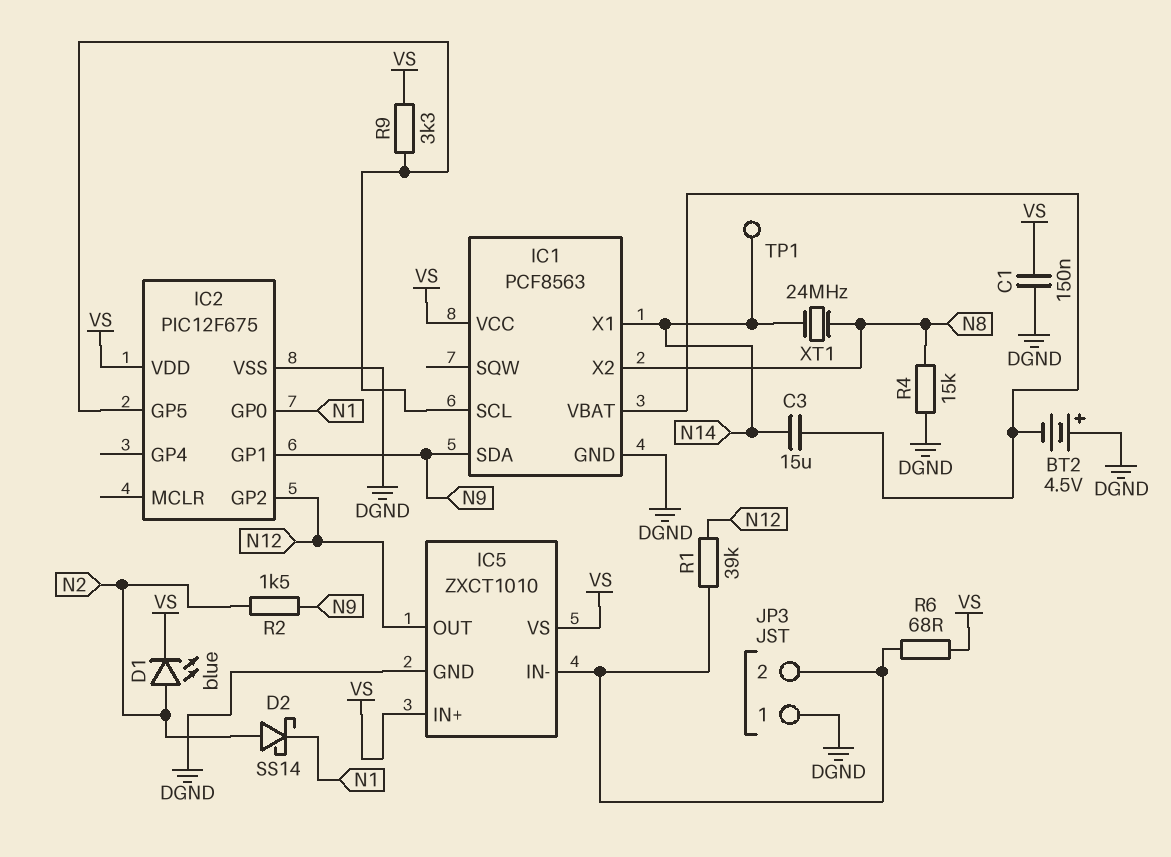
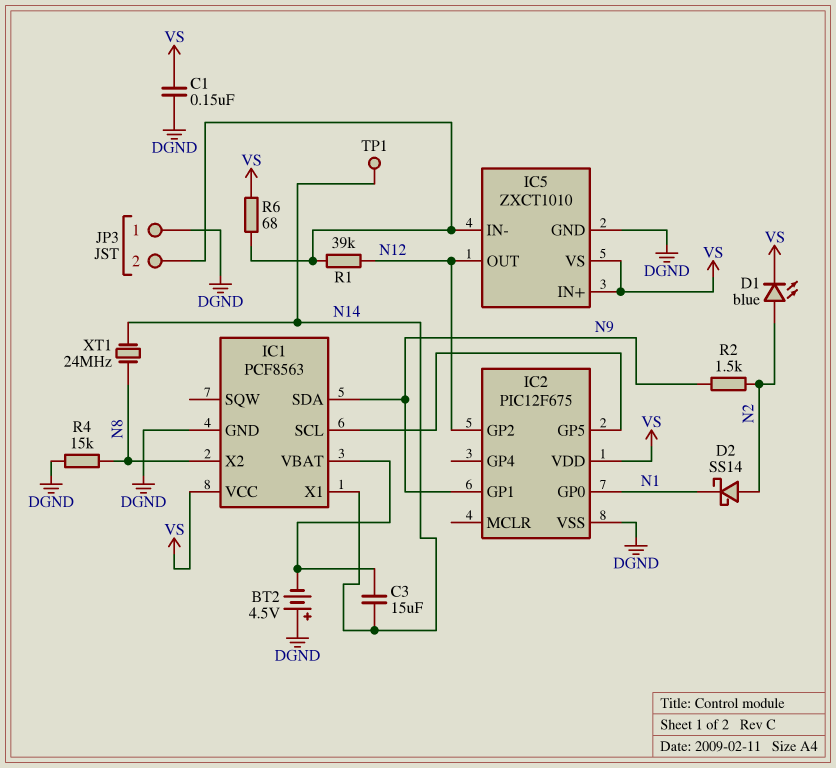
R9: 3.3k (IC1/SCL, VS) -> none

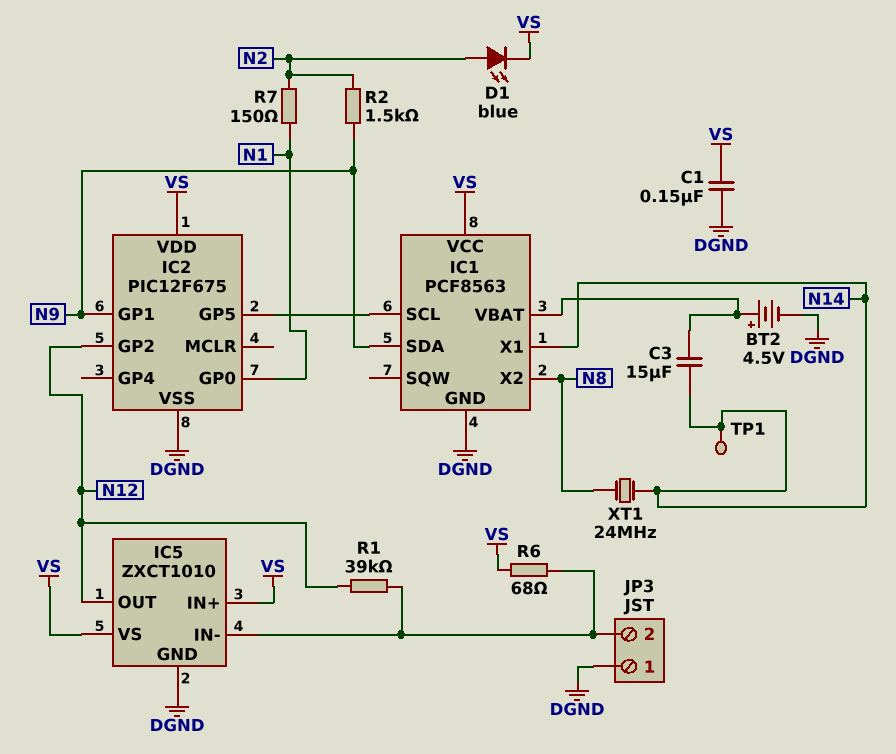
BT2: 4.5V (plus DGND, minus IC1/VBAT) -> 4.5V (plus IC1/VBAT, minus DGND)
D2: schottky SS14 (A N2, K N1) -> none
R4: 15k (DGND, N8) -> none
R7: none -> 150 (N1, N2)

